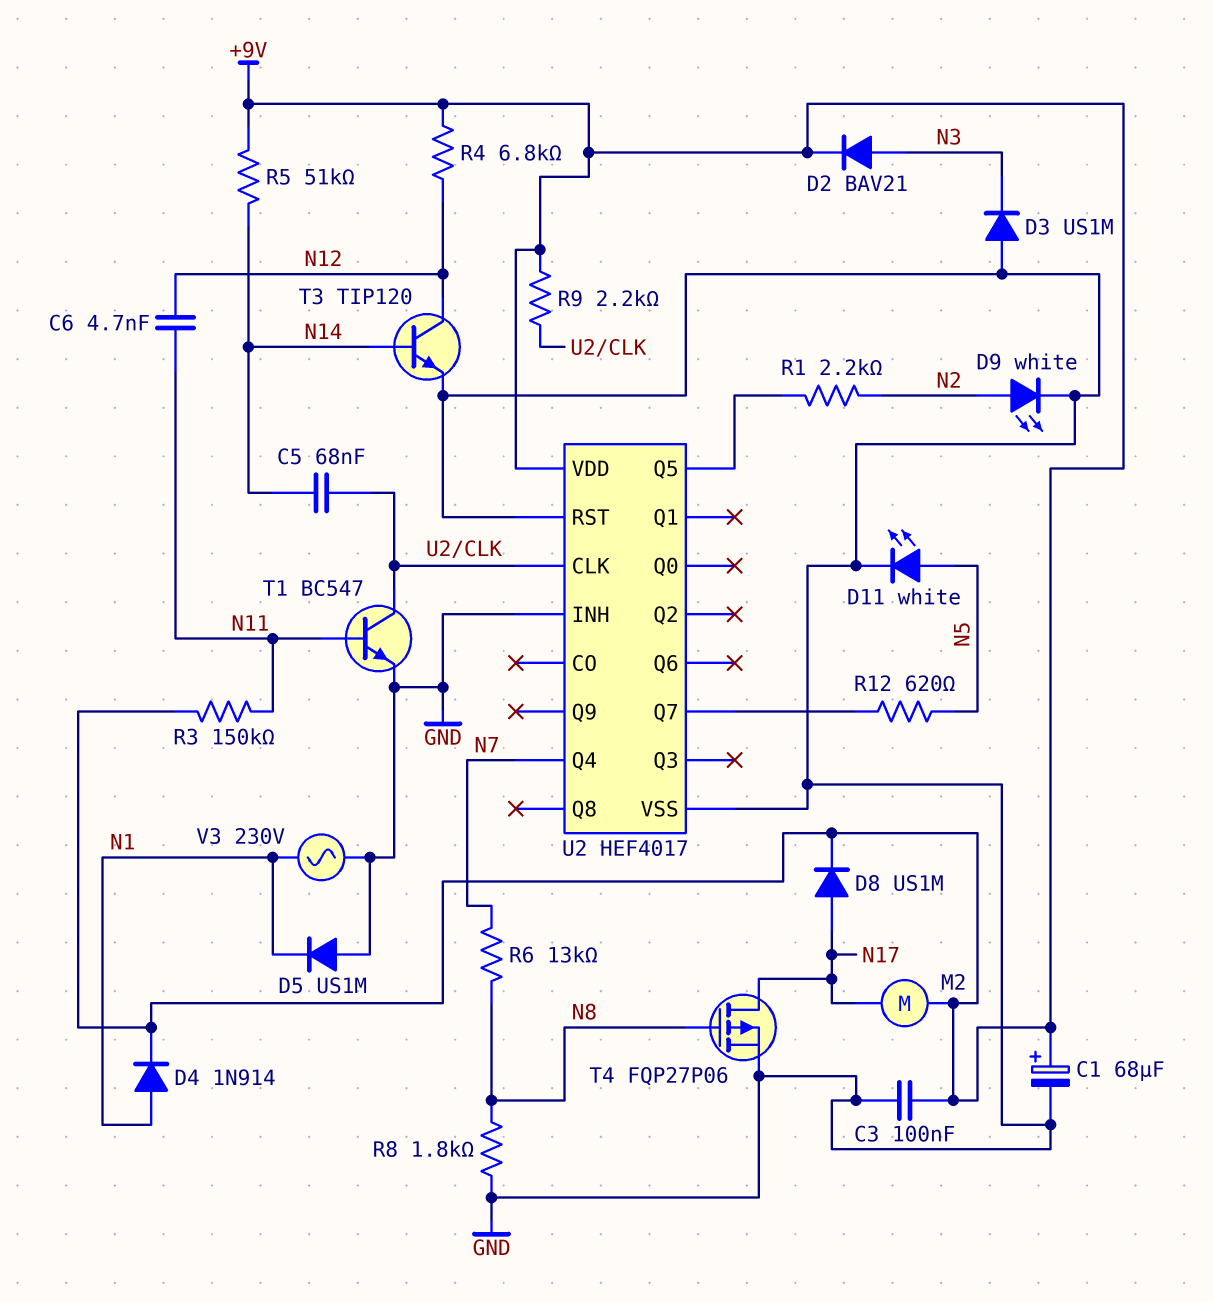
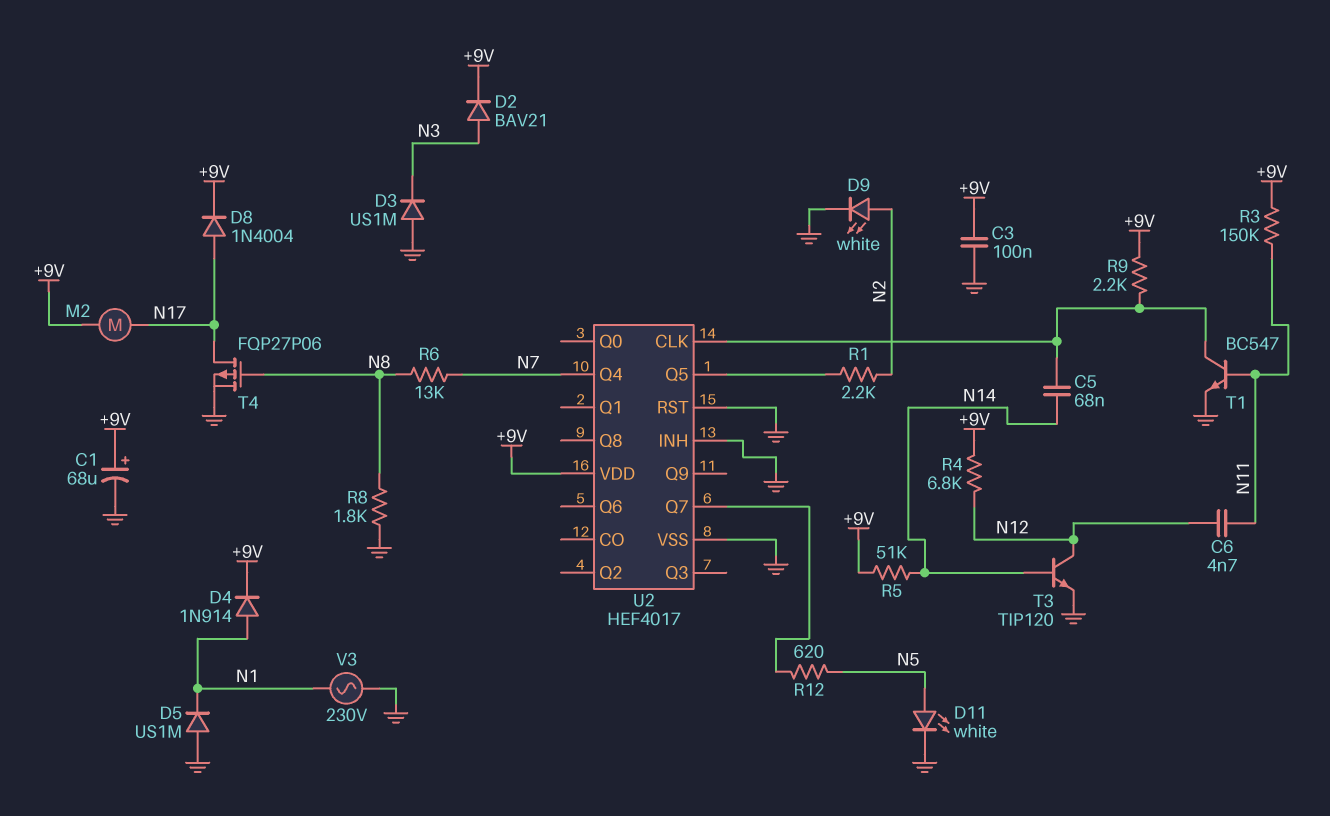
D8: diode US1M (A N17, K +9V) -> diode 1N4004 (A N17, K +9V)

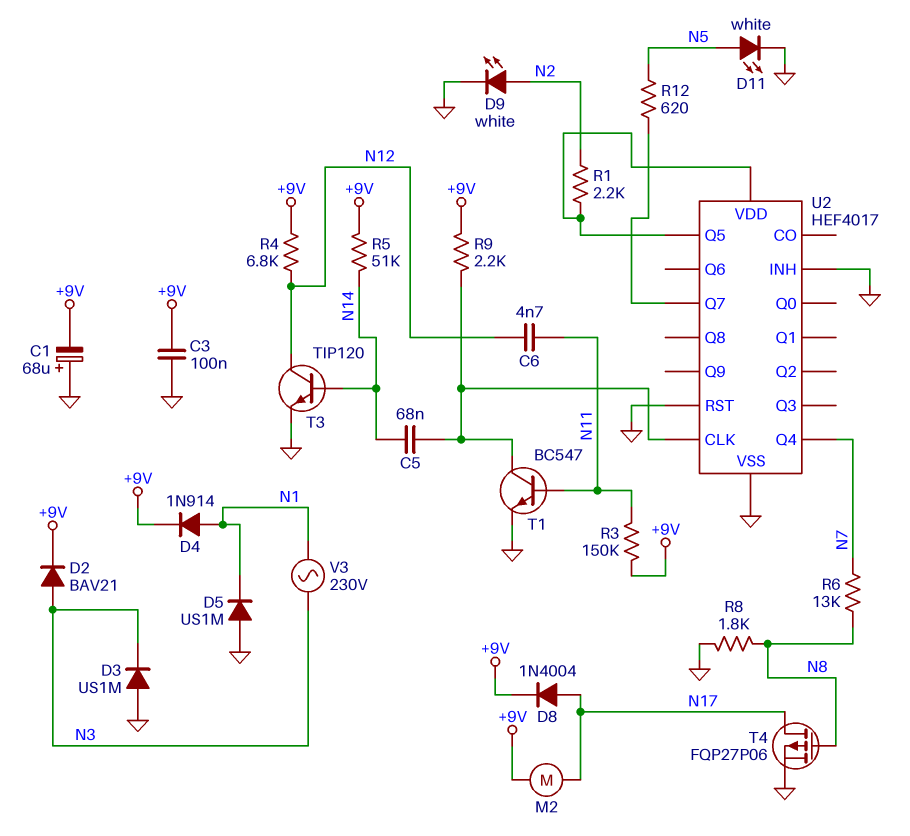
C1: 68uF (plus +9V, minus GND) -> 68uF (plus GND, minus +9V)
U2 pin VDD: +9V -> U2/Q5
V3: AC 230V (GND, N1) -> AC 230V (N1, N3)

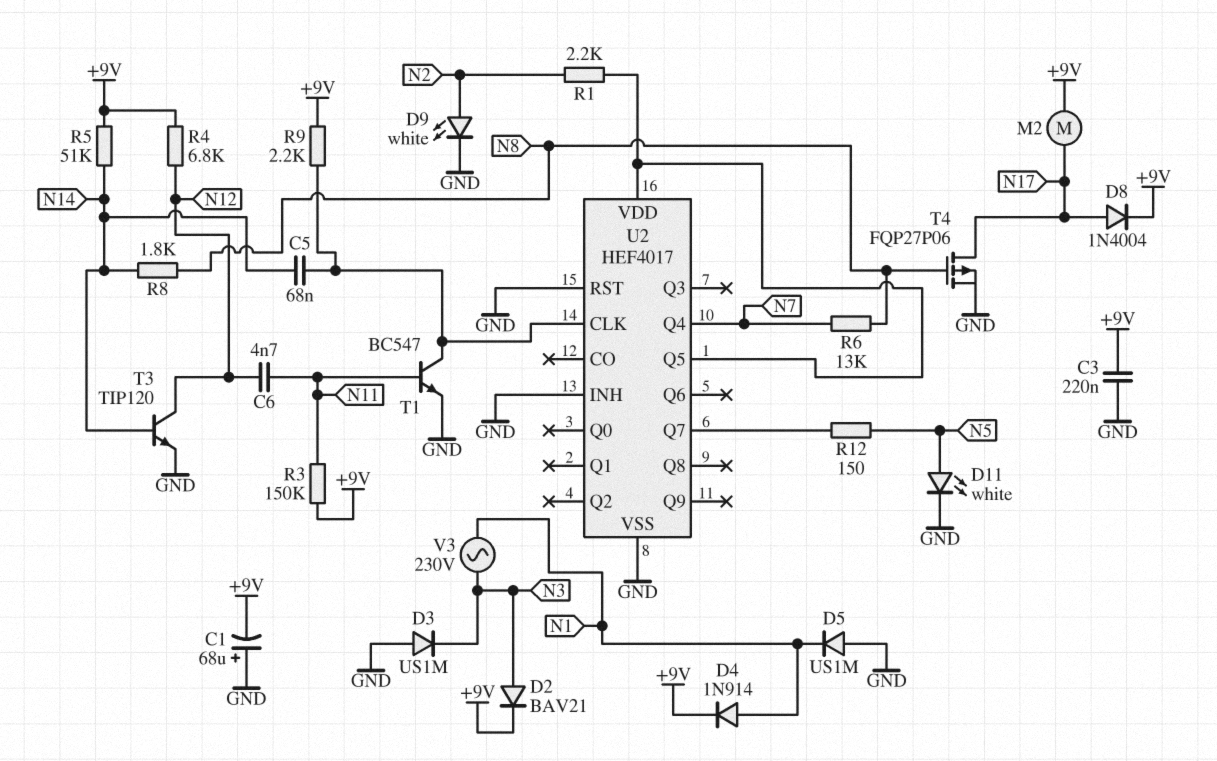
C3: 100nF (+9V, GND) -> 220nF (+9V, GND)
R8: 1.8k (GND, N8) -> 1.8k (N8, N14)
R12: 620 (N5, U2/Q7) -> 150 (N5, U2/Q7)

